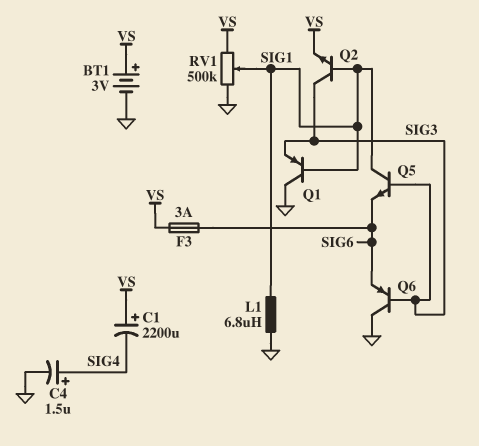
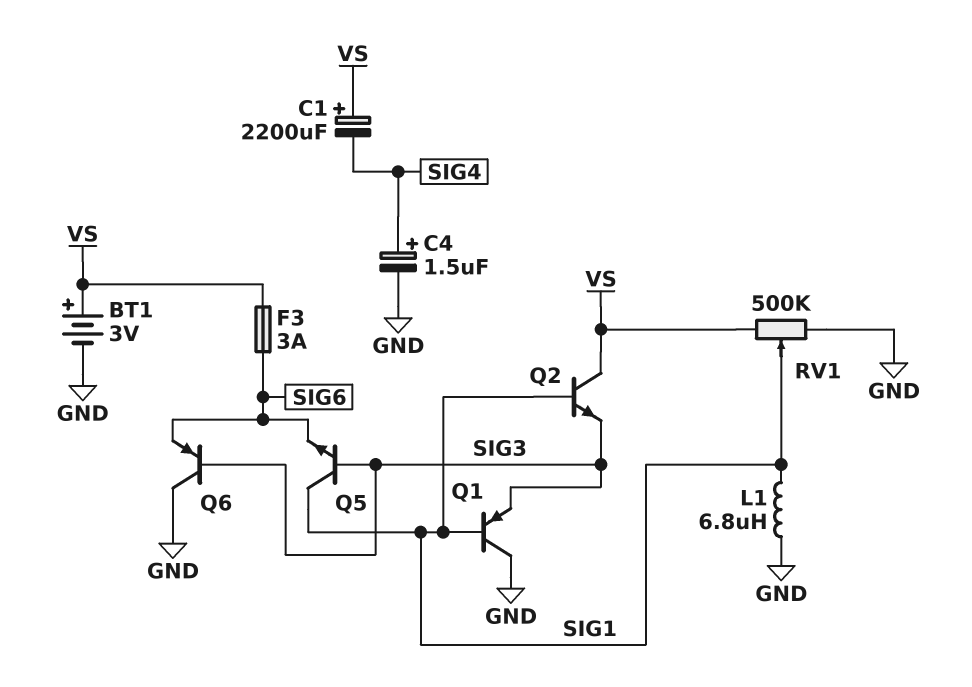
Q2: NPN (B SIG1, C SIG3, E VS) -> NPN (B SIG1, C VS, E SIG3)

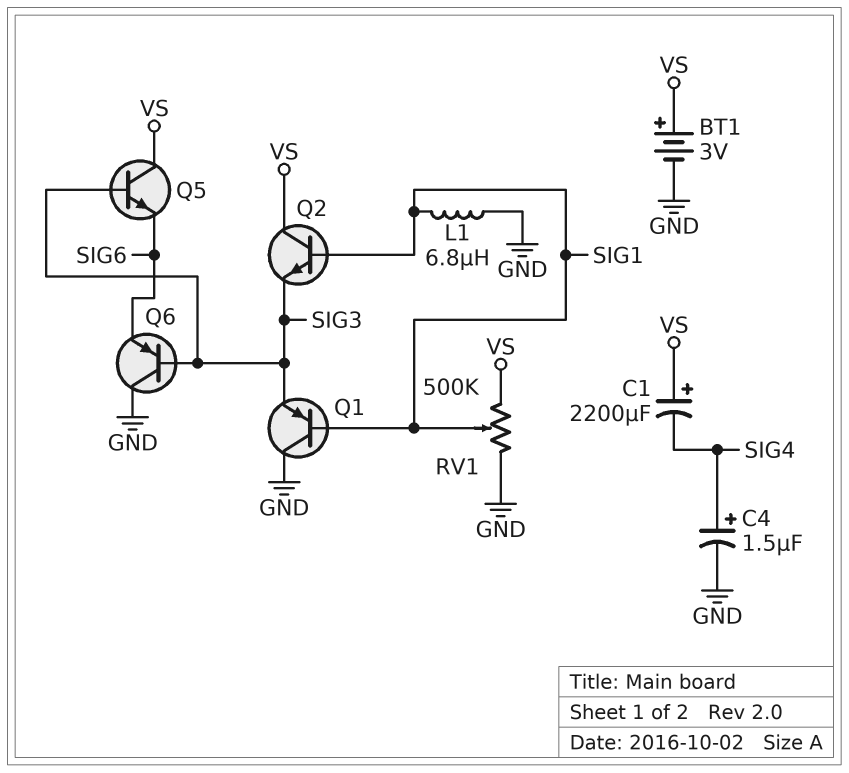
F3: 3A (SIG6, VS) -> none
Q5: NPN (B SIG3, C SIG1, E SIG6) -> NPN (B SIG3, C VS, E SIG6)

